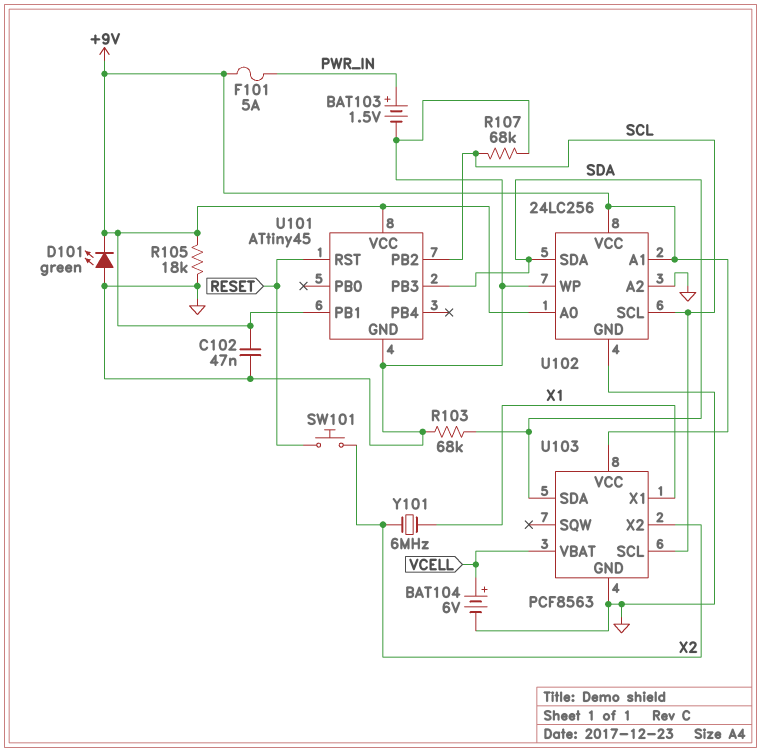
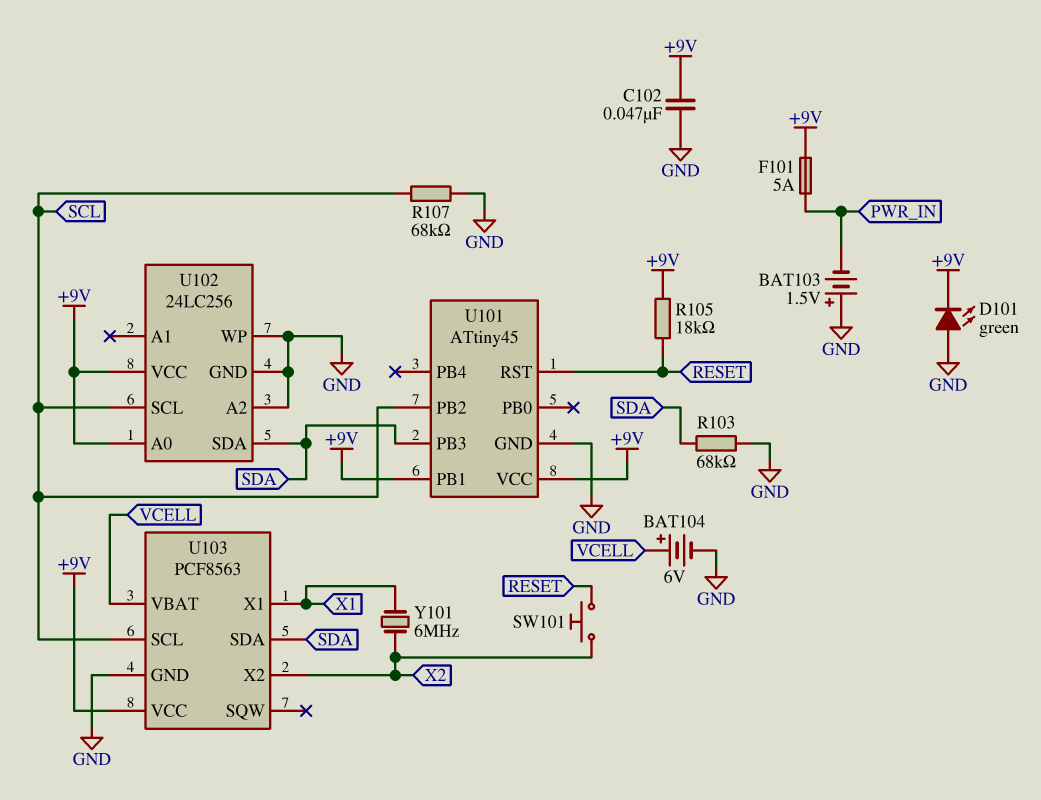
BAT103: 1.5V (plus PWR_IN, minus GND) -> 1.5V (plus GND, minus PWR_IN)
R105: 18k (+9V, GND) -> 18k (+9V, RESET)
U102 pin A1: +9V -> none

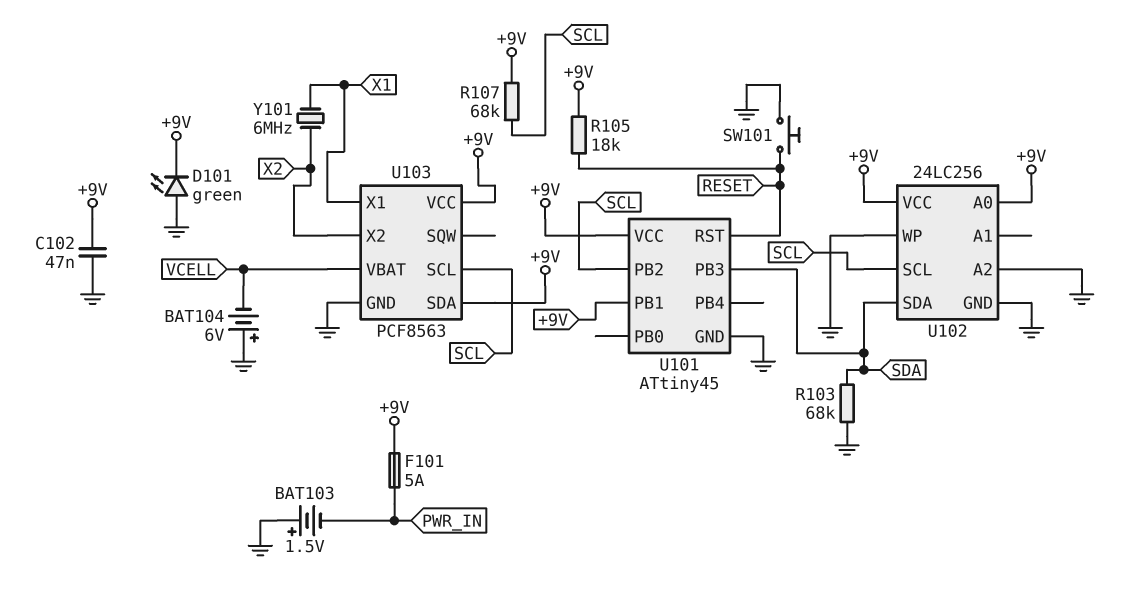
BAT104: 6V (plus VCELL, minus GND) -> 6V (plus GND, minus VCELL)
R107: 68k (GND, SCL) -> 68k (+9V, SCL)
SW101: button (RESET, X2) -> button (GND, RESET)
U103 pin SDA: SDA -> +9V

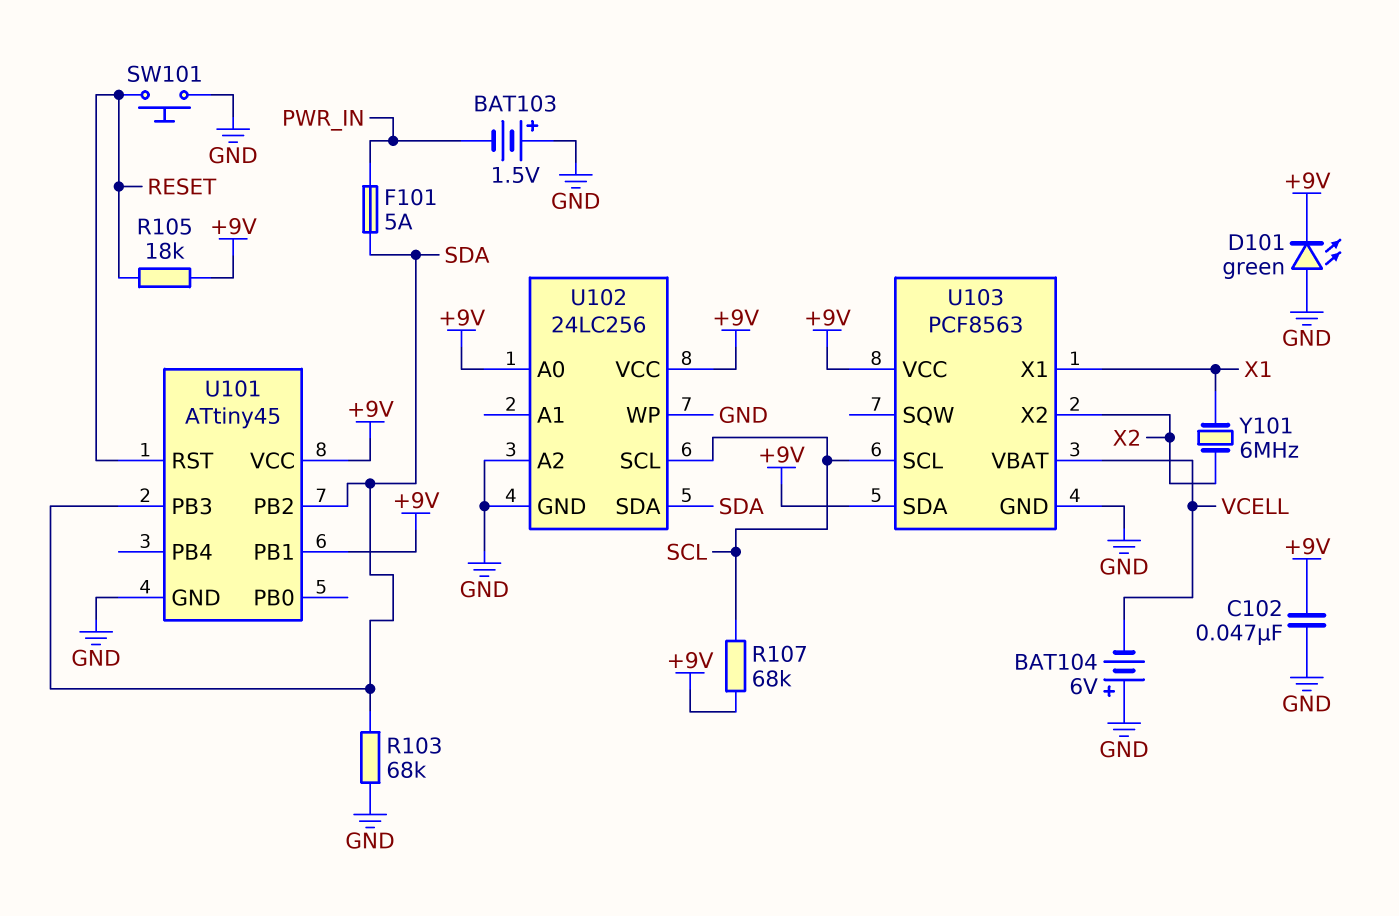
F101: 5A (+9V, PWR_IN) -> 5A (PWR_IN, SDA)
U101 pin PB2: SCL -> SDA

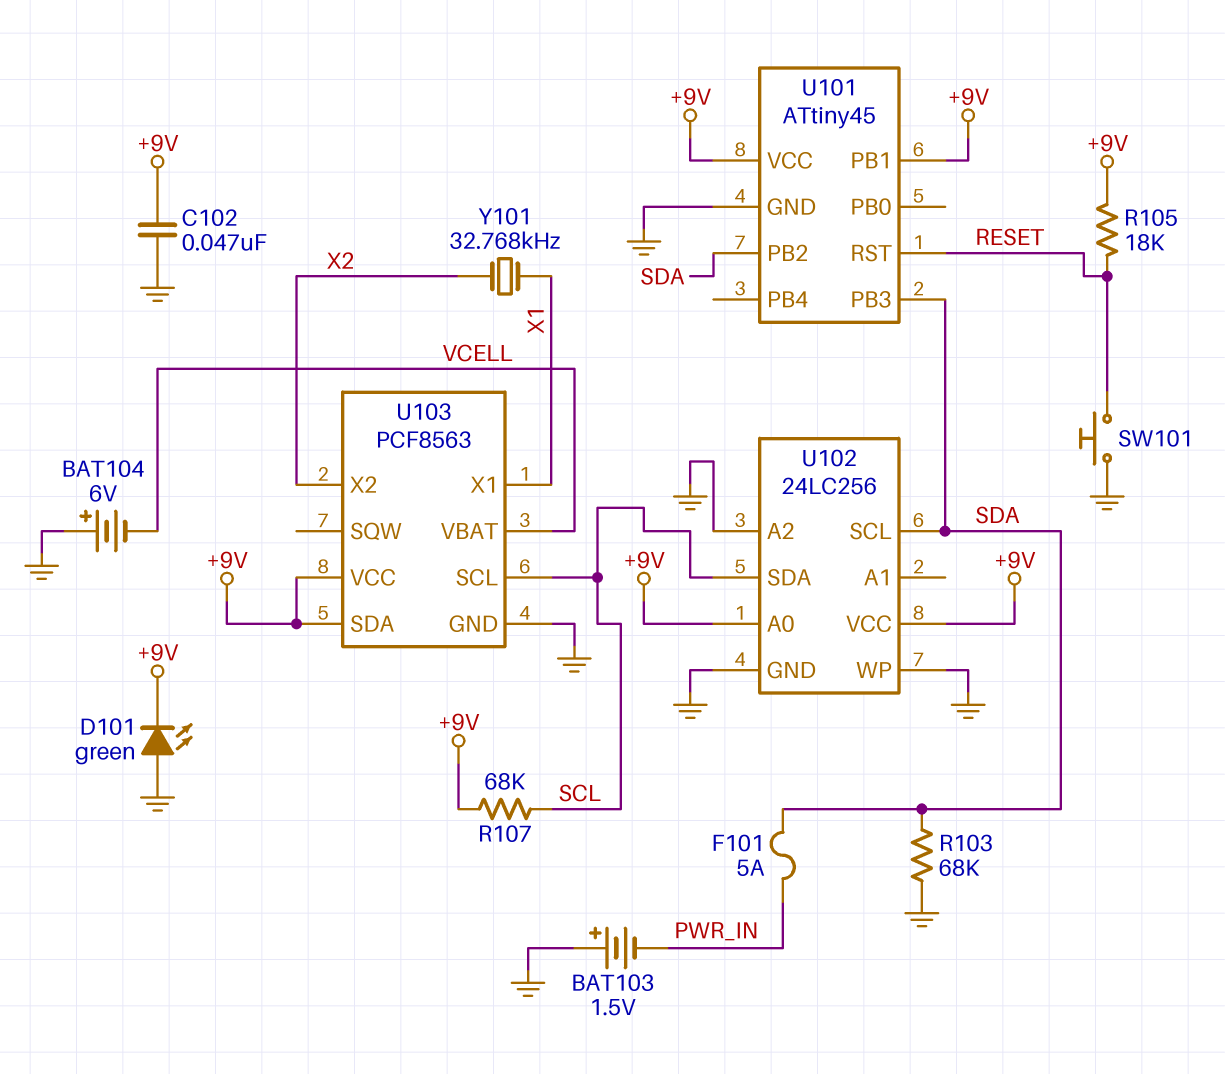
U102 pin SCL: SCL -> SDA
U102 pin SDA: SDA -> SCL
Y101: 6MHz (X1, X2) -> 32.768kHz (X1, X2)

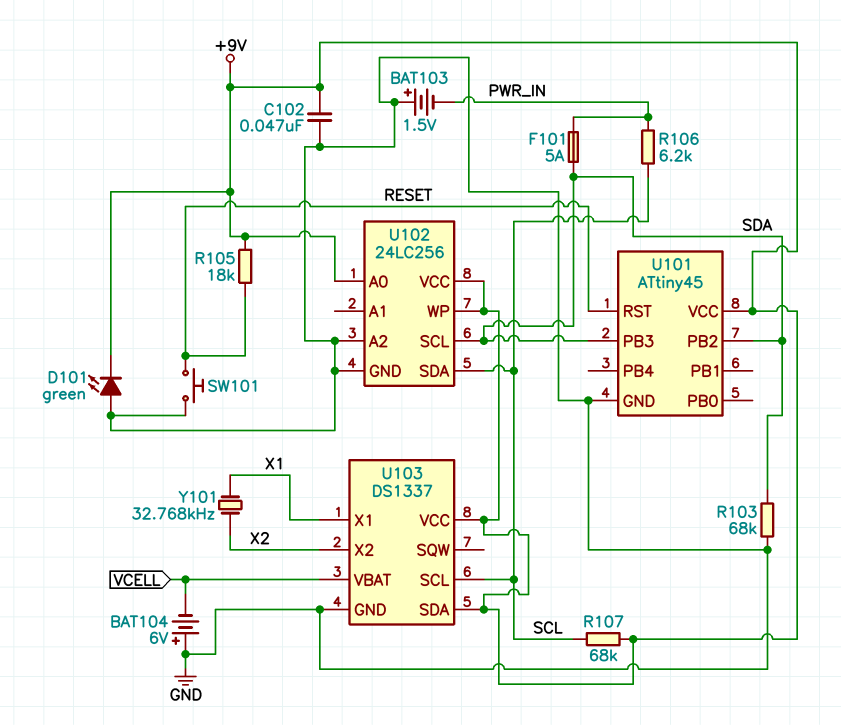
R106: none -> 6.2k (PWR_IN, SCL)
U101 pin PB1: +9V -> none
U102 pin WP: GND -> +9V
U103: PCF8563 -> DS1337

